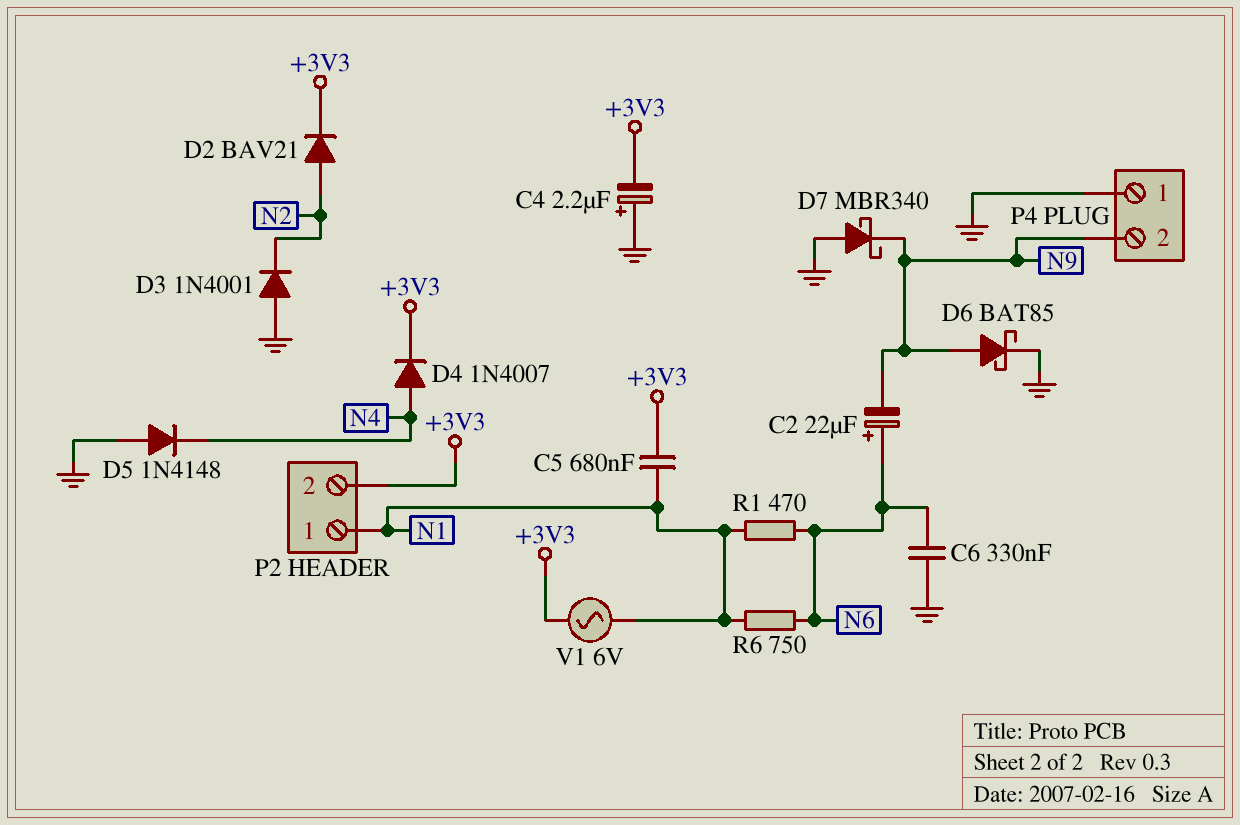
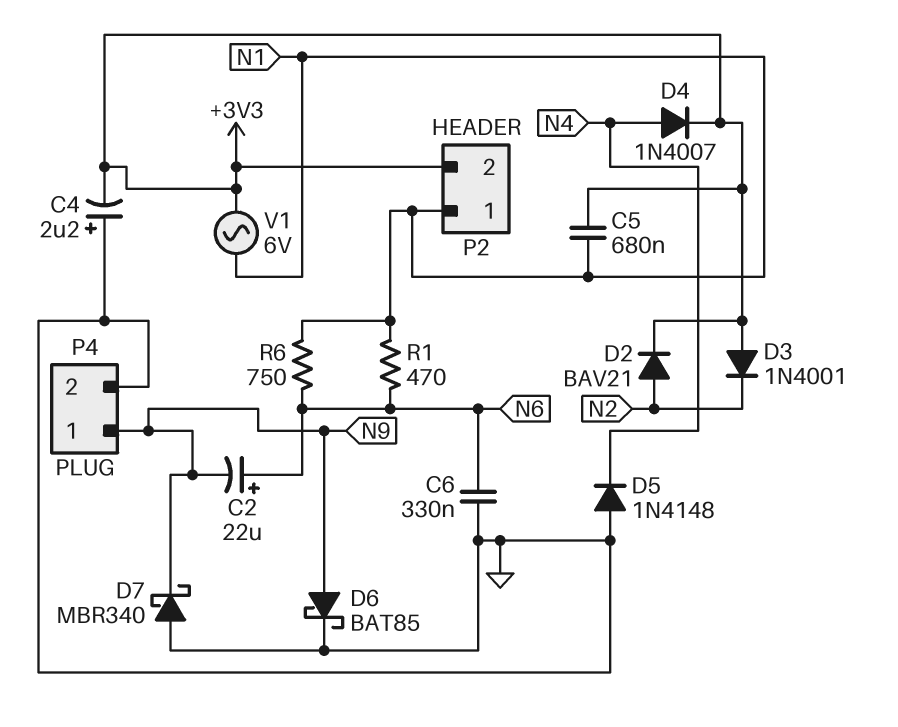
D3: diode 1N4001 (A GND, K N2) -> diode 1N4001 (A +3V3, K N2)
P4 pin 1: GND -> N9
P4 pin 2: N9 -> GND

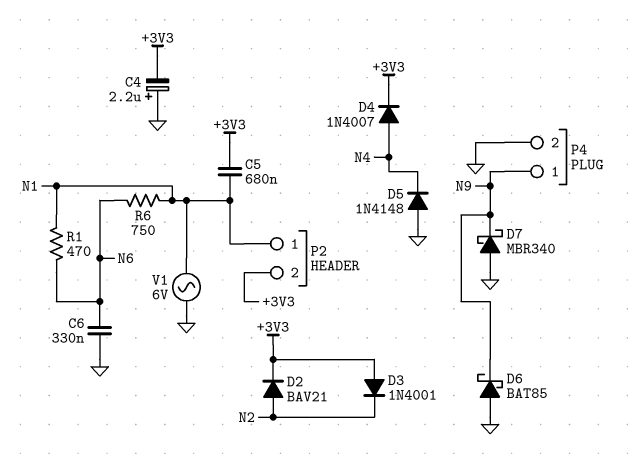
C2: 22uF (plus N6, minus N9) -> none
D6: schottky BAT85 (A N9, K GND) -> schottky BAT85 (A GND, K N9)
V1: AC 6V (+3V3, N1) -> AC 6V (GND, N1)

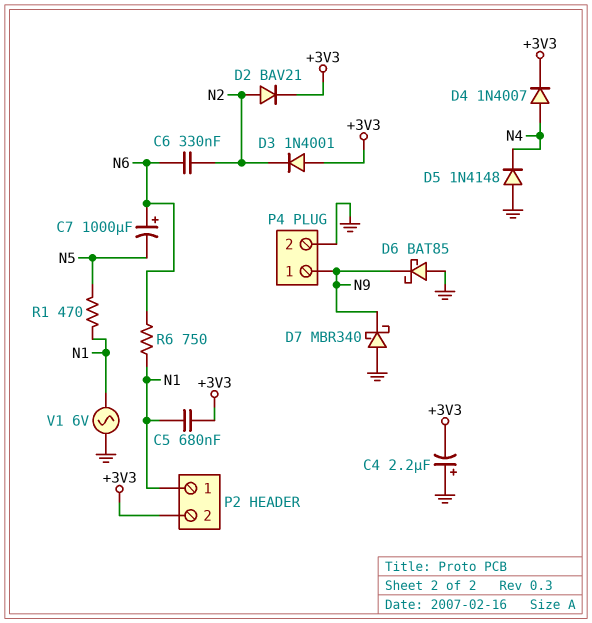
C6: 330nF (GND, N6) -> 330nF (N2, N6)
C7: none -> 1000uF (plus N6, minus N5)
R1: 470 (N1, N6) -> 470 (N1, N5)

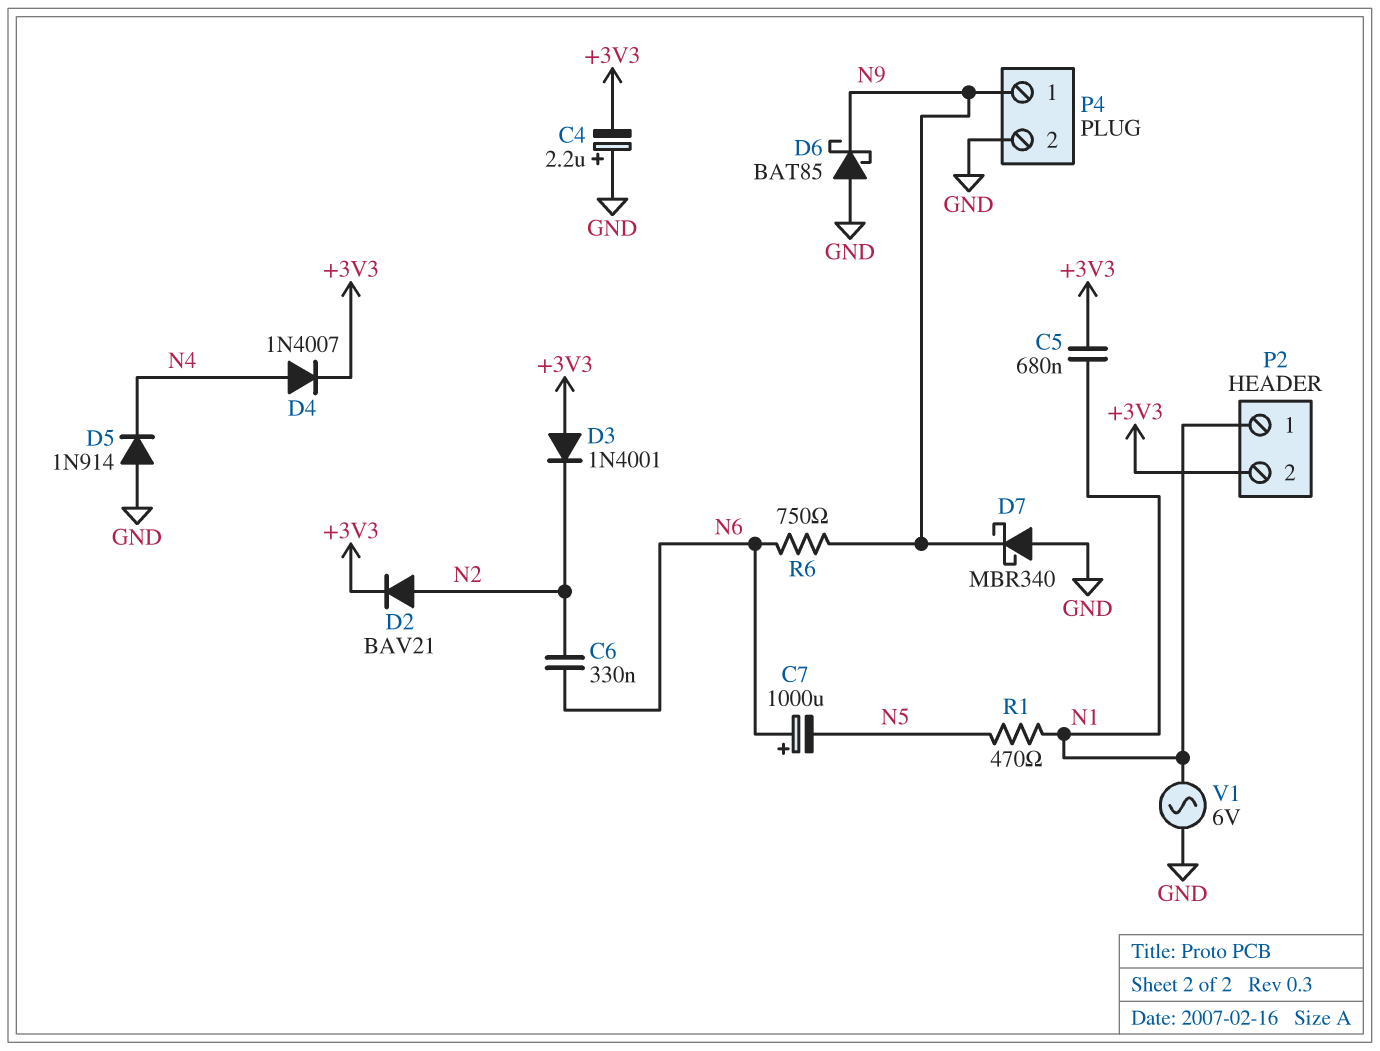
D5: diode 1N4148 (A GND, K N4) -> diode 1N914 (A GND, K N4)
R6: 750 (N1, N6) -> 750 (N6, N9)

